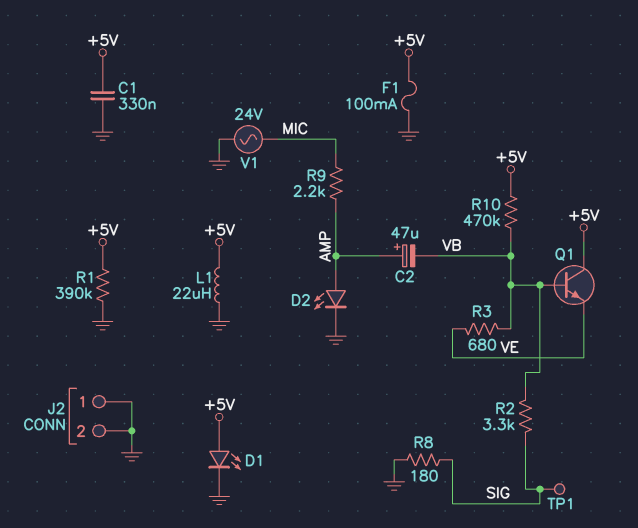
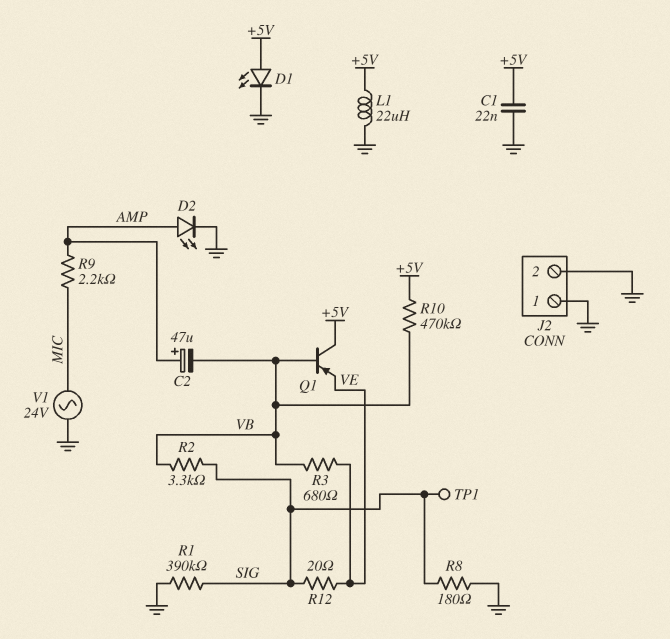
C1: 330nF (+5V, GND) -> 22nF (+5V, GND)
F1: 100mA (+5V, GND) -> none
Q1: NPN (B VB, C +5V, E VE) -> PNP (B VB, C +5V, E VE)
R1: 390k (+5V, GND) -> 390k (GND, SIG)
R12: none -> 20 (SIG, VE)

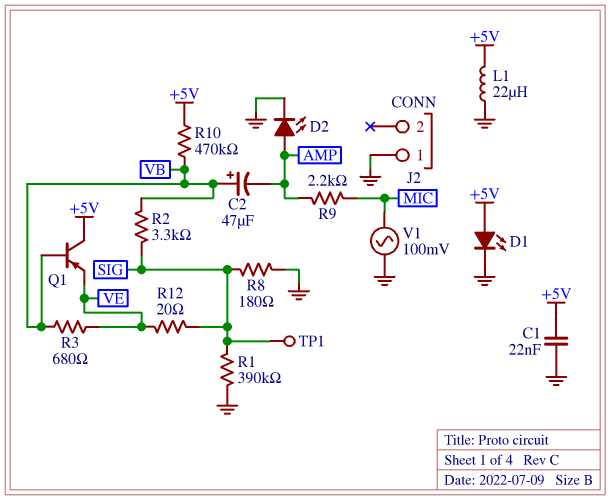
C2: 47uF (plus AMP, minus VB) -> 47uF (plus VB, minus AMP)
J2 pin 2: GND -> none
V1: AC 24V (GND, MIC) -> AC 100mV (GND, MIC)

